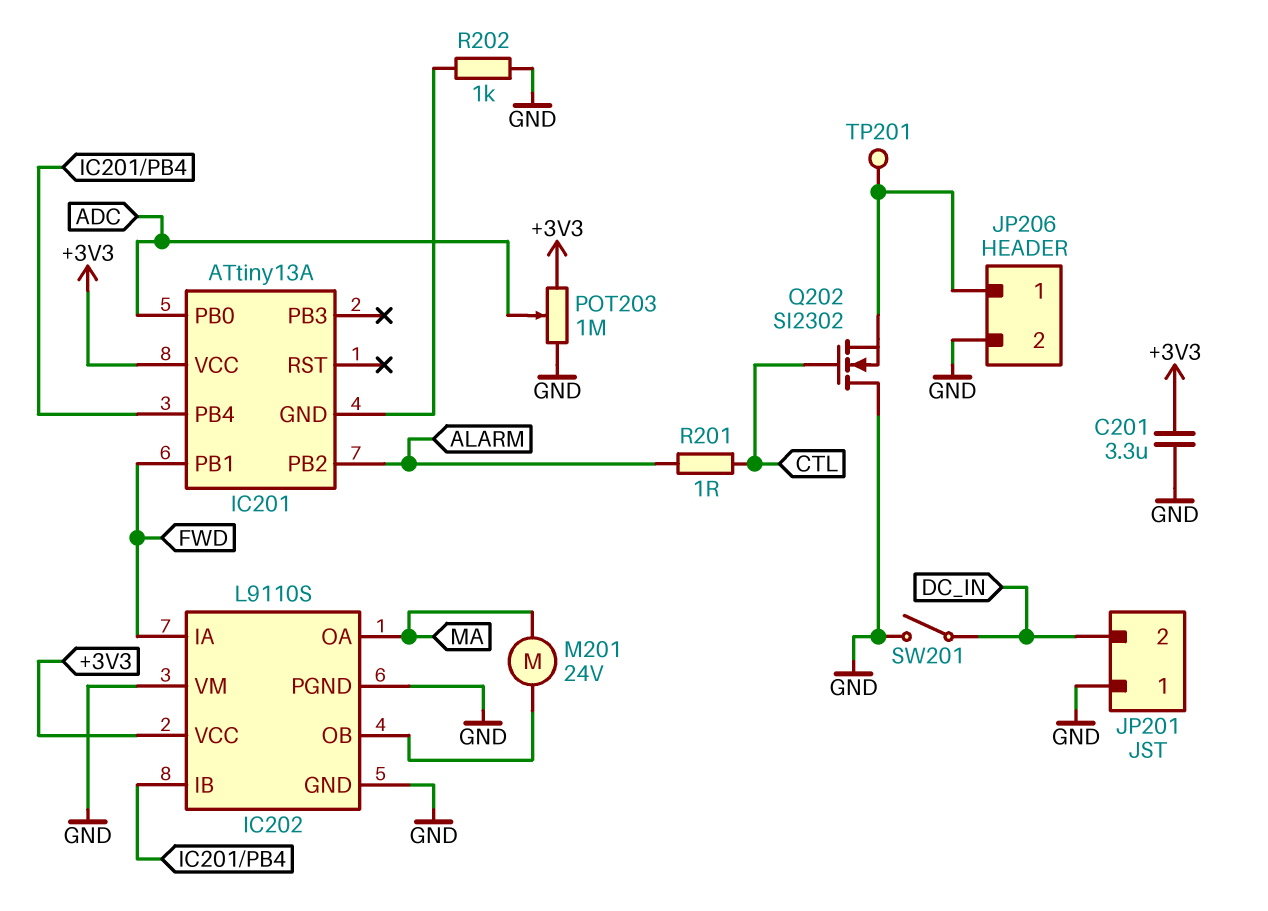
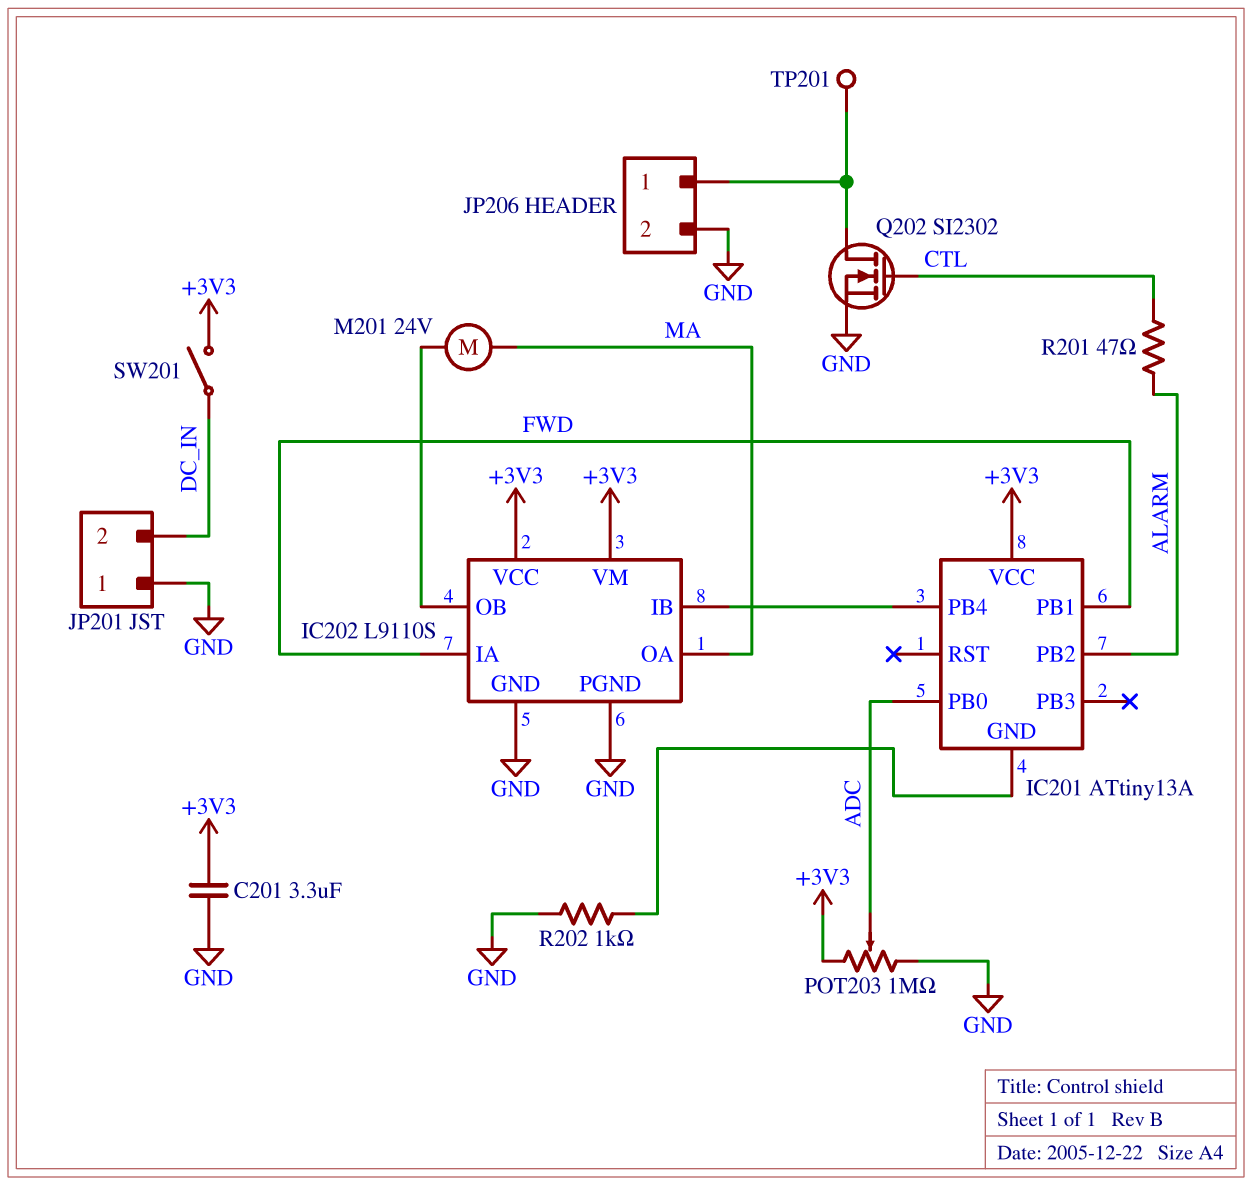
IC202 pin VM: GND -> +3V3
Q202: NMOS SI2302 (G CTL, D GND, S JP206/1) -> NMOS SI2302 (G CTL, D JP206/1, S GND)
R201: 1 (ALARM, CTL) -> 47 (ALARM, CTL)
SW201: switch (DC_IN, GND) -> switch (+3V3, DC_IN)

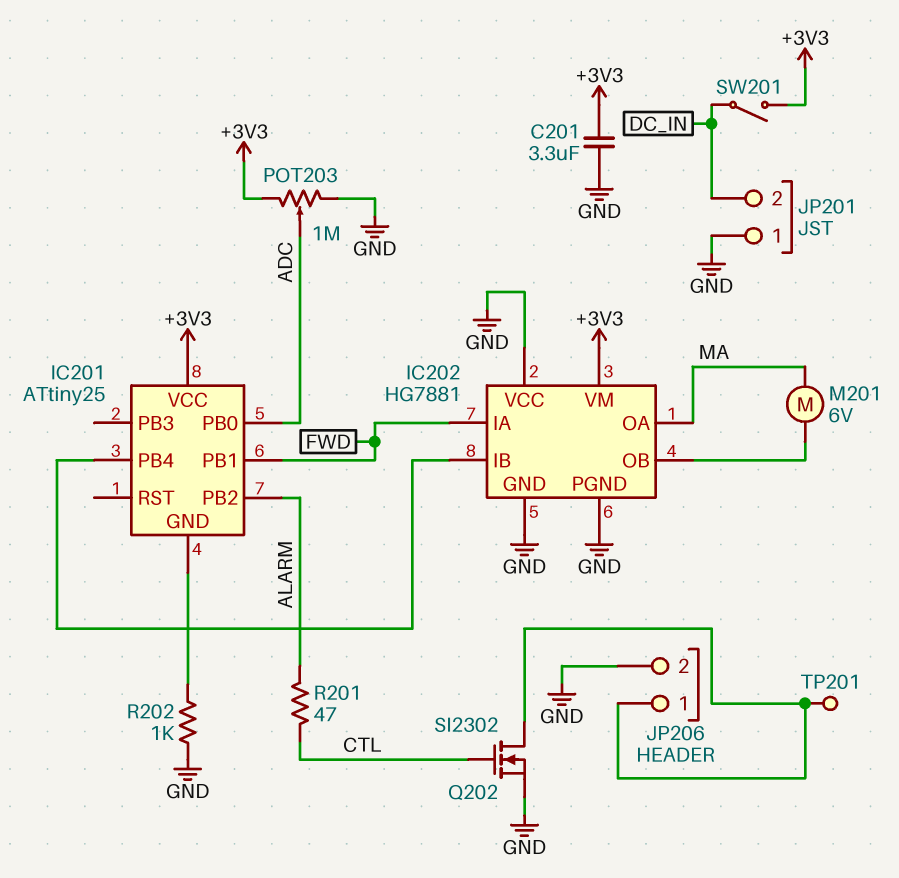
IC201: ATtiny13A -> ATtiny25
IC202: L9110S -> HG7881
IC202 pin VCC: +3V3 -> GND
M201: motor 24V (IC202/OB, MA) -> motor 6V (IC202/OB, MA)

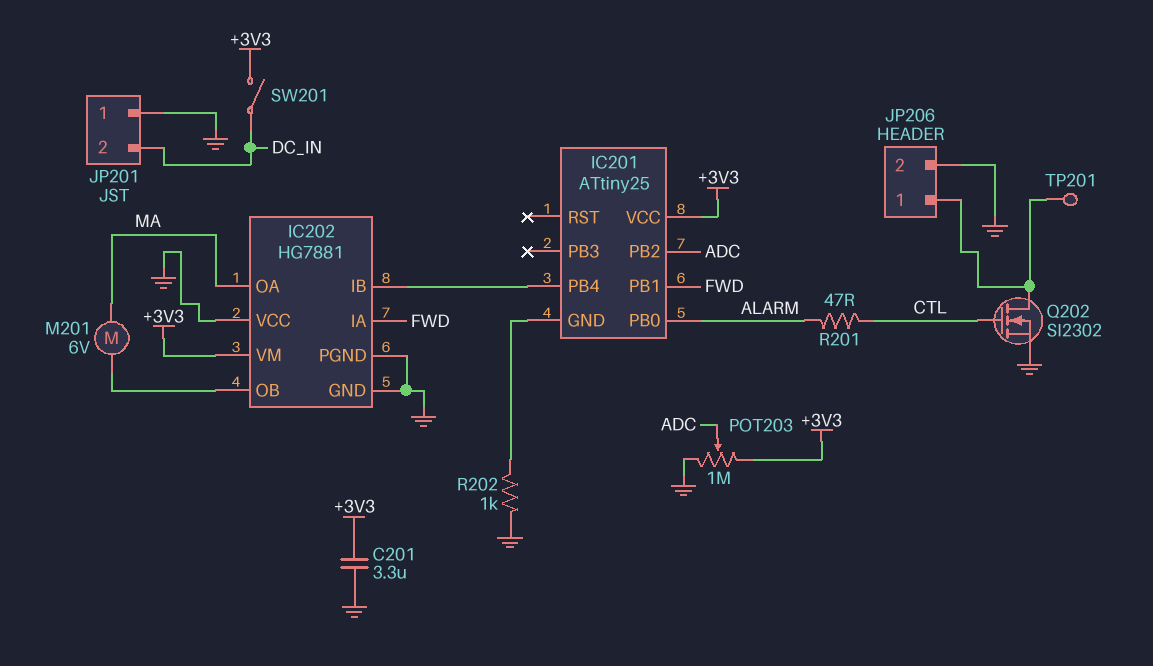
IC201 pin PB0: ADC -> ALARM
IC201 pin PB2: ALARM -> ADC

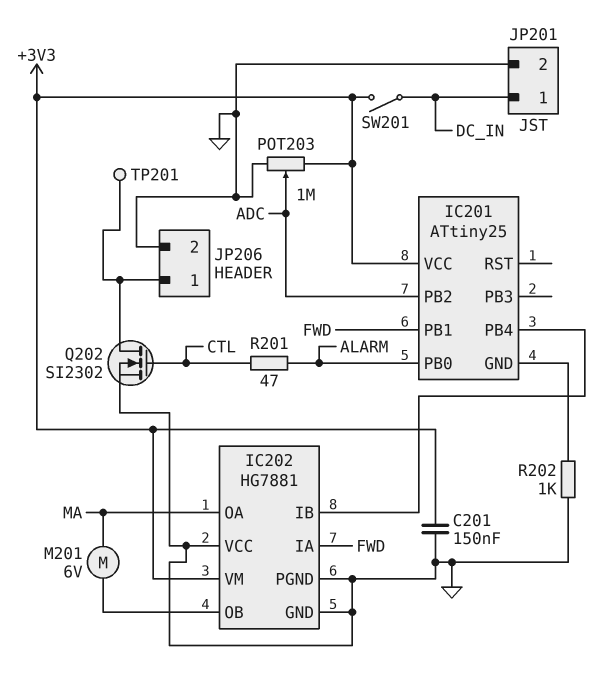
C201: 3.3uF (+3V3, GND) -> 150nF (+3V3, GND)
JP201 pin 1: GND -> DC_IN
JP201 pin 2: DC_IN -> GND

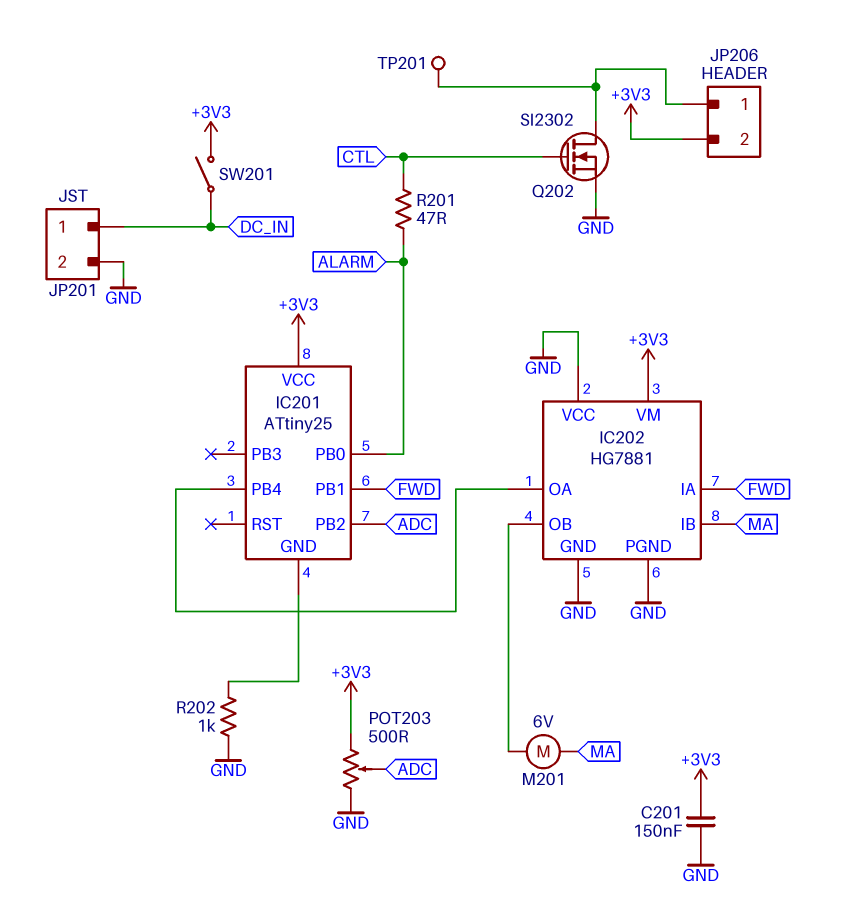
IC202 pin IB: IC201/PB4 -> MA
IC202 pin OA: MA -> IC201/PB4
JP206 pin 2: GND -> +3V3
POT203: 1M (+3V3, GND, wiper ADC) -> 500 (+3V3, GND, wiper ADC)

